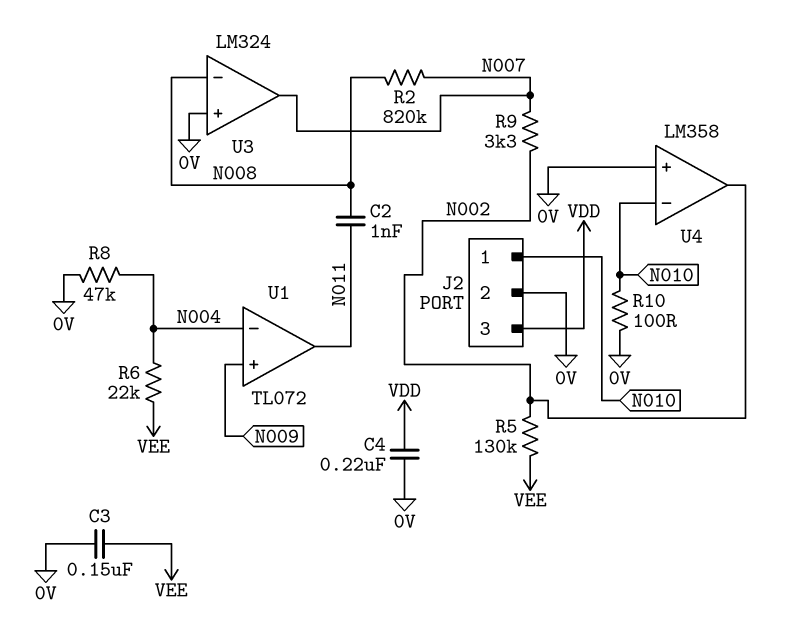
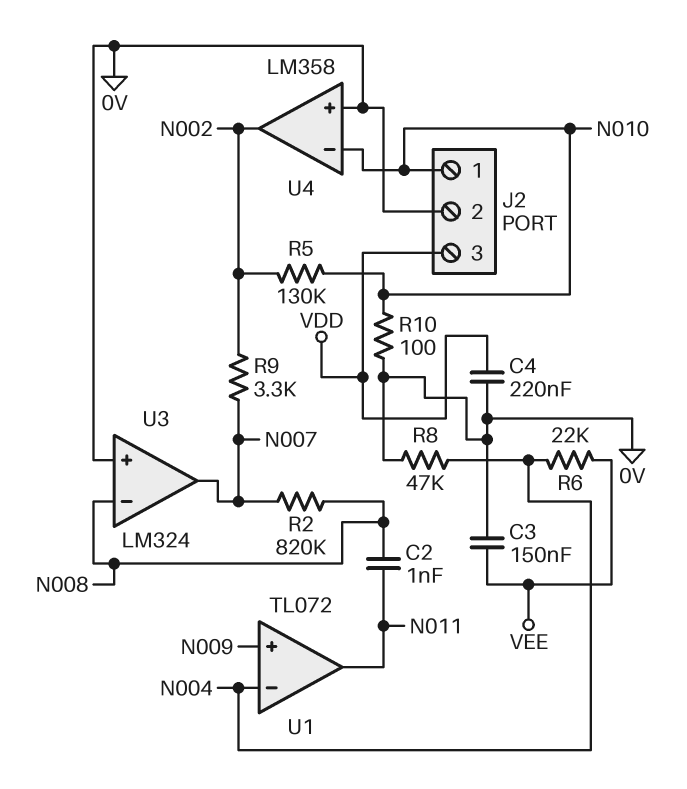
R5: 130k (N002, VEE) -> 130k (N002, N010)

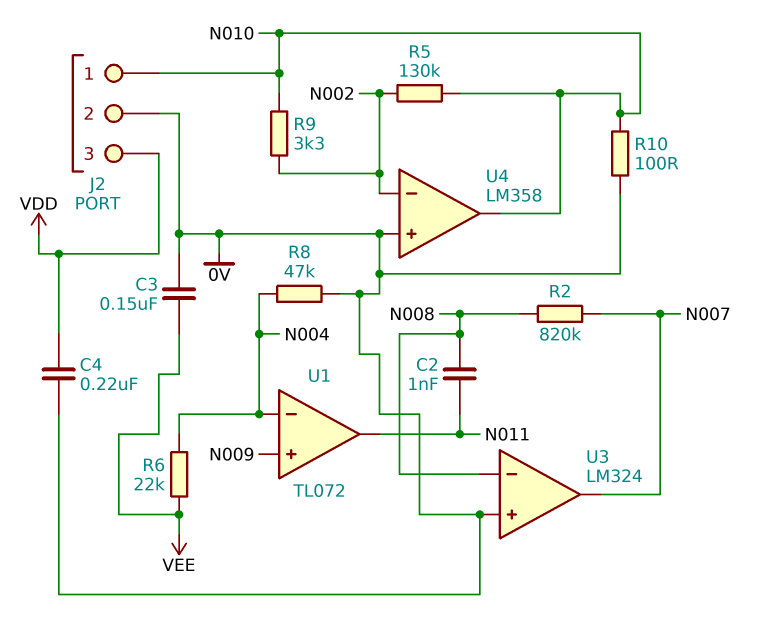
R9: 3.3k (N002, N007) -> 3.3k (N002, N010)
U4 pin in-: N010 -> N002
U4 pin out: N002 -> N010

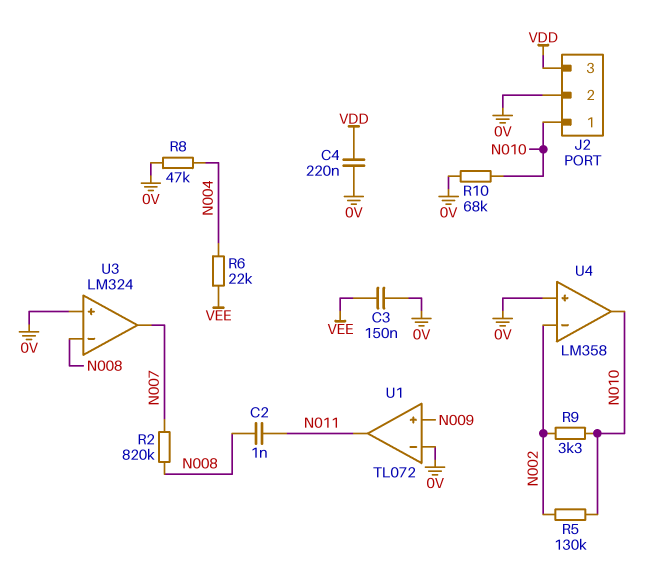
R10: 100 (0V, N010) -> 68k (0V, N010)
U1 pin in-: N004 -> 0V

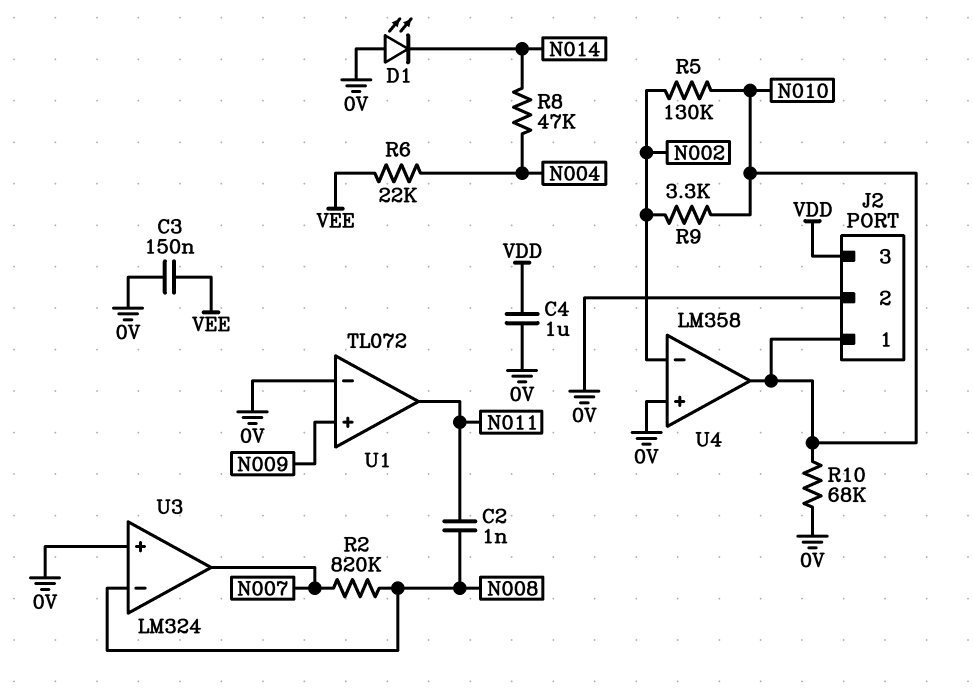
C4: 220nF (0V, VDD) -> 1uF (0V, VDD)
D1: none -> LED (A 0V, K N014)
R8: 47k (0V, N004) -> 47k (N004, N014)

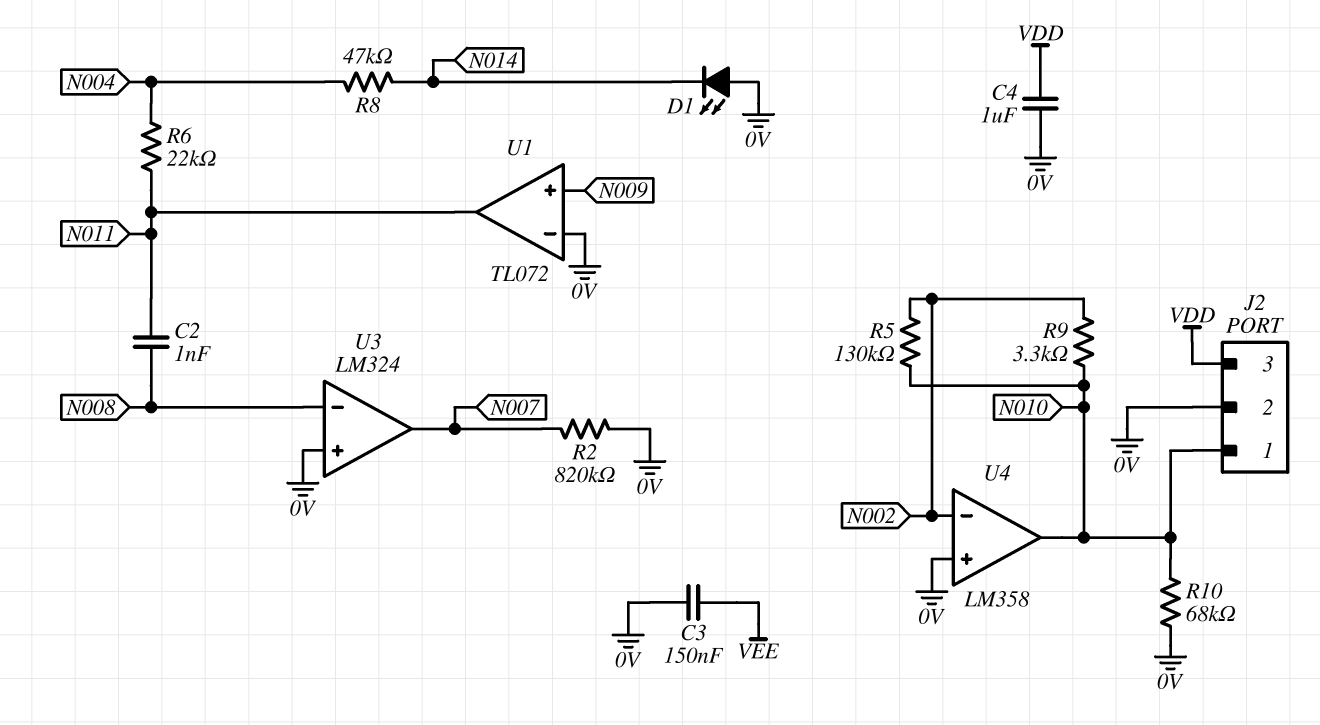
R2: 820k (N007, N008) -> 820k (0V, N007)
R6: 22k (N004, VEE) -> 22k (N004, N011)

